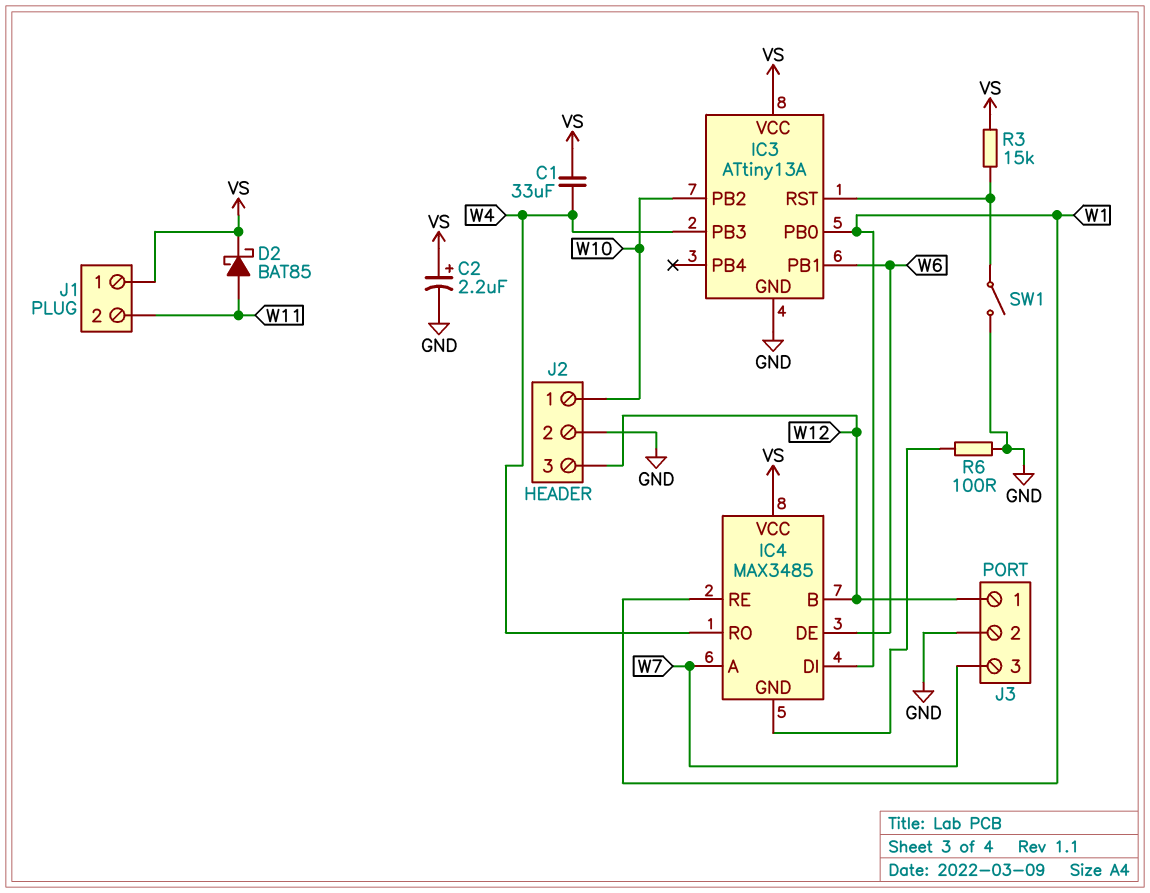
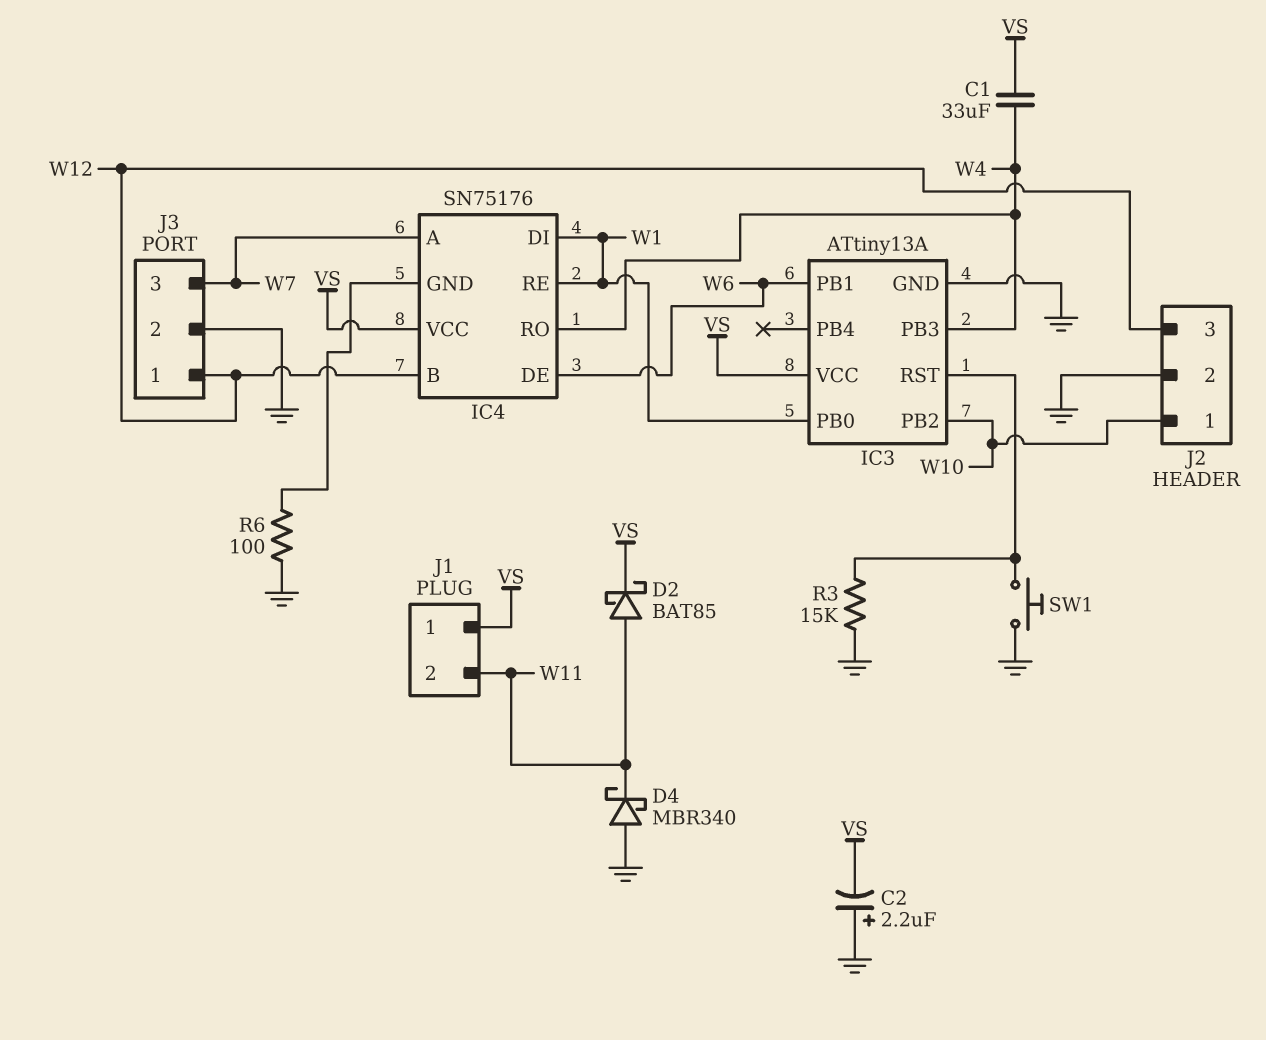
C2: 2.2uF (plus VS, minus GND) -> 2.2uF (plus GND, minus VS)
D4: none -> schottky MBR340 (A GND, K W11)
IC4: MAX3485 -> SN75176
R3: 15k (IC3/RST, VS) -> 15k (GND, IC3/RST)
SW1: switch (GND, IC3/RST) -> button (GND, IC3/RST)

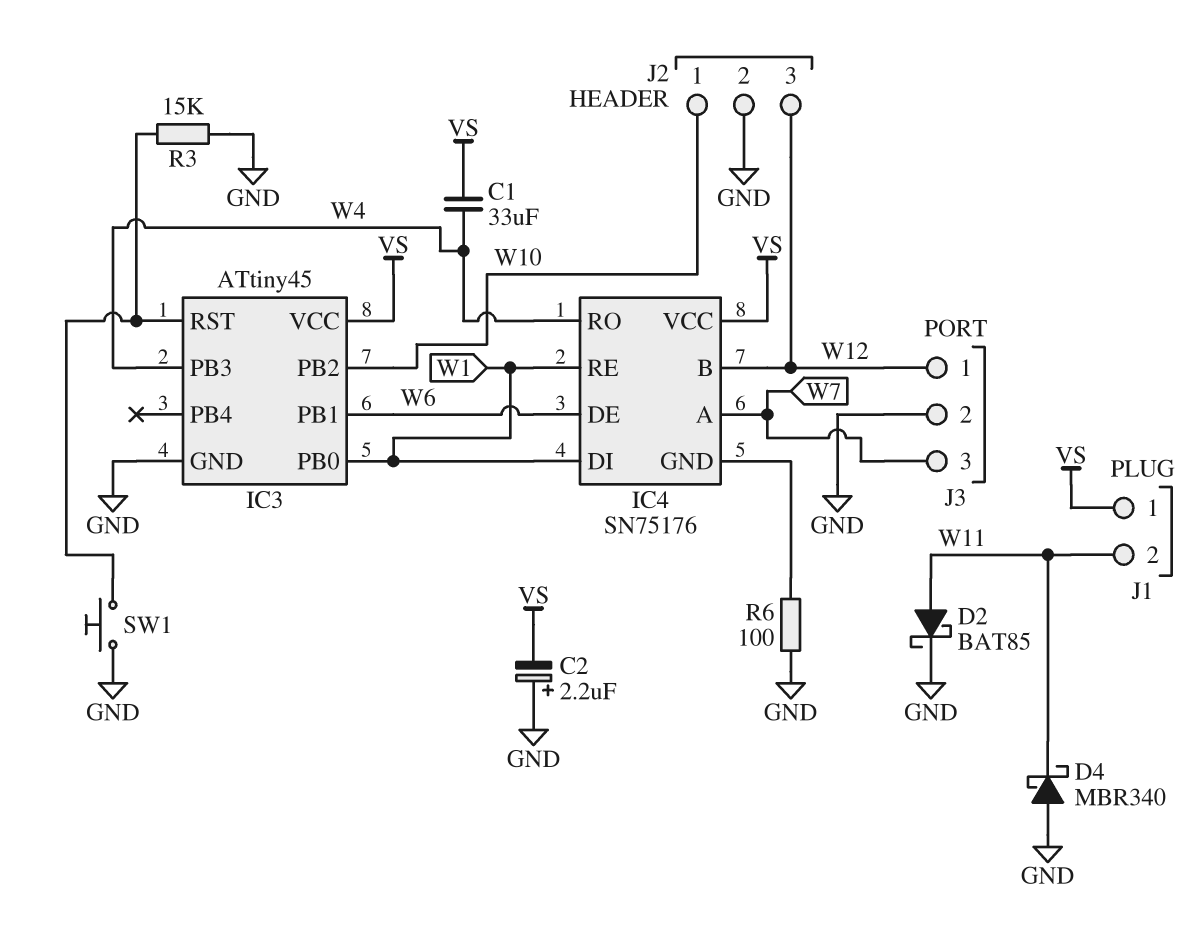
D2: schottky BAT85 (A W11, K VS) -> schottky BAT85 (A W11, K GND)
IC3: ATtiny13A -> ATtiny45

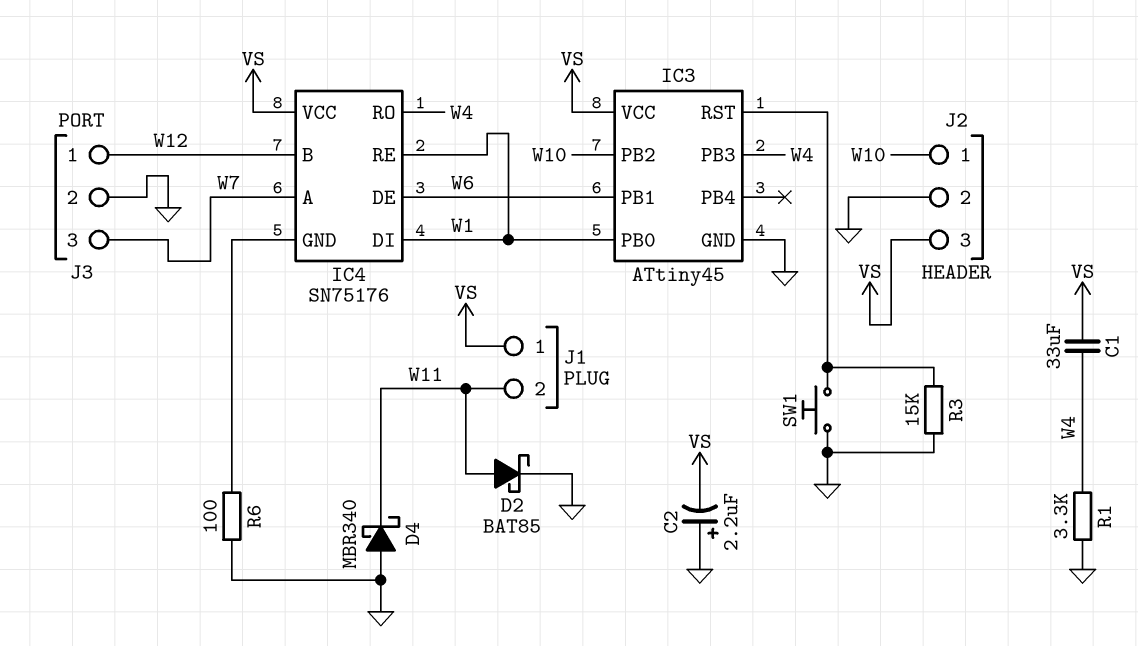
J2 pin 3: W12 -> VS
R1: none -> 3.3k (GND, W4)

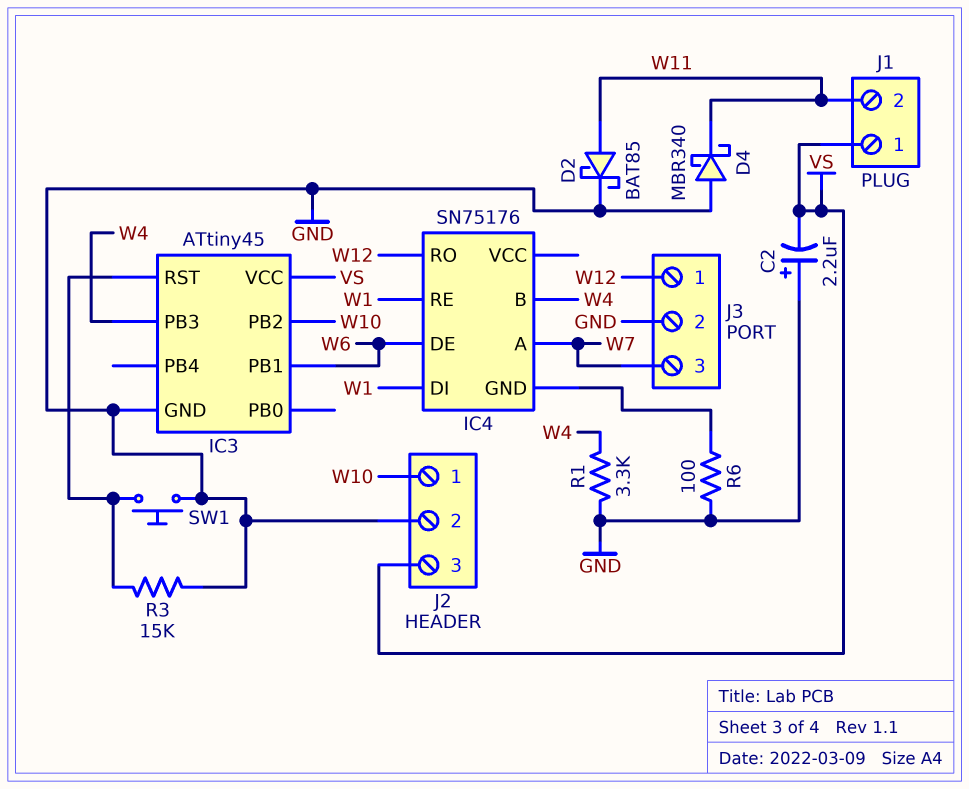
C1: 33uF (VS, W4) -> none
IC3 pin PB0: W1 -> none
IC4 pin B: W12 -> W4
IC4 pin RO: W4 -> W12
IC4 pin VCC: VS -> none

